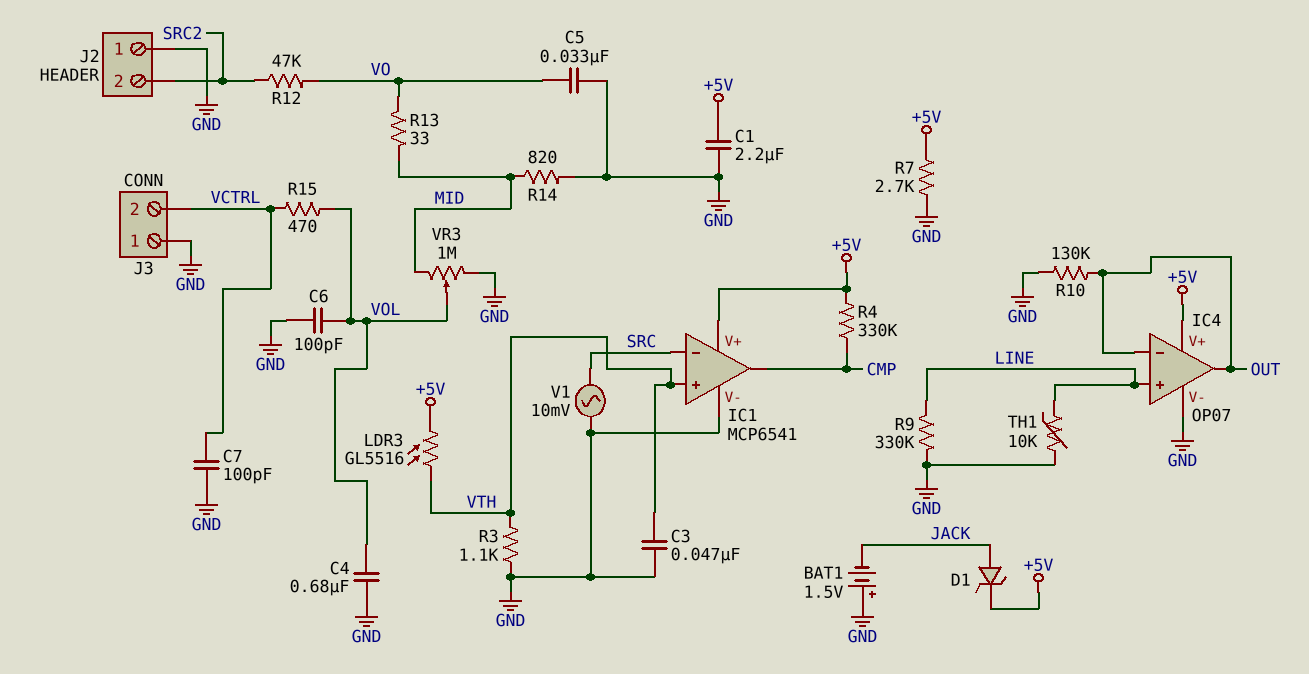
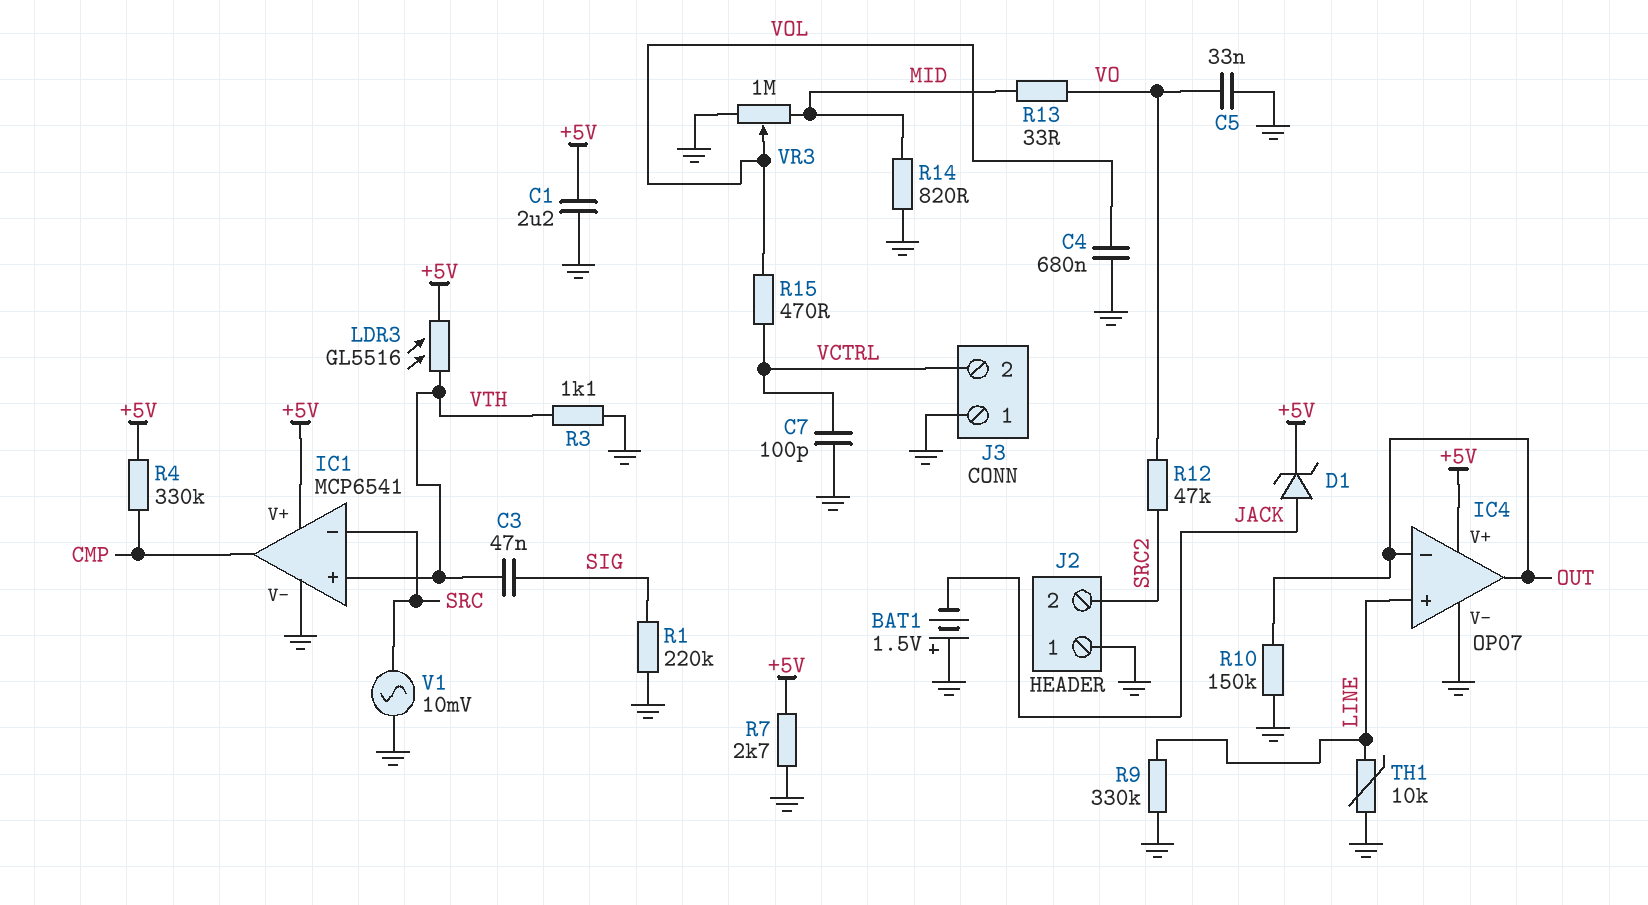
C3: 47nF (GND, VTH) -> 47nF (SIG, VTH)
C6: 100pF (GND, VOL) -> none
R1: none -> 220k (GND, SIG)
R10: 130k (GND, OUT) -> 150k (GND, OUT)

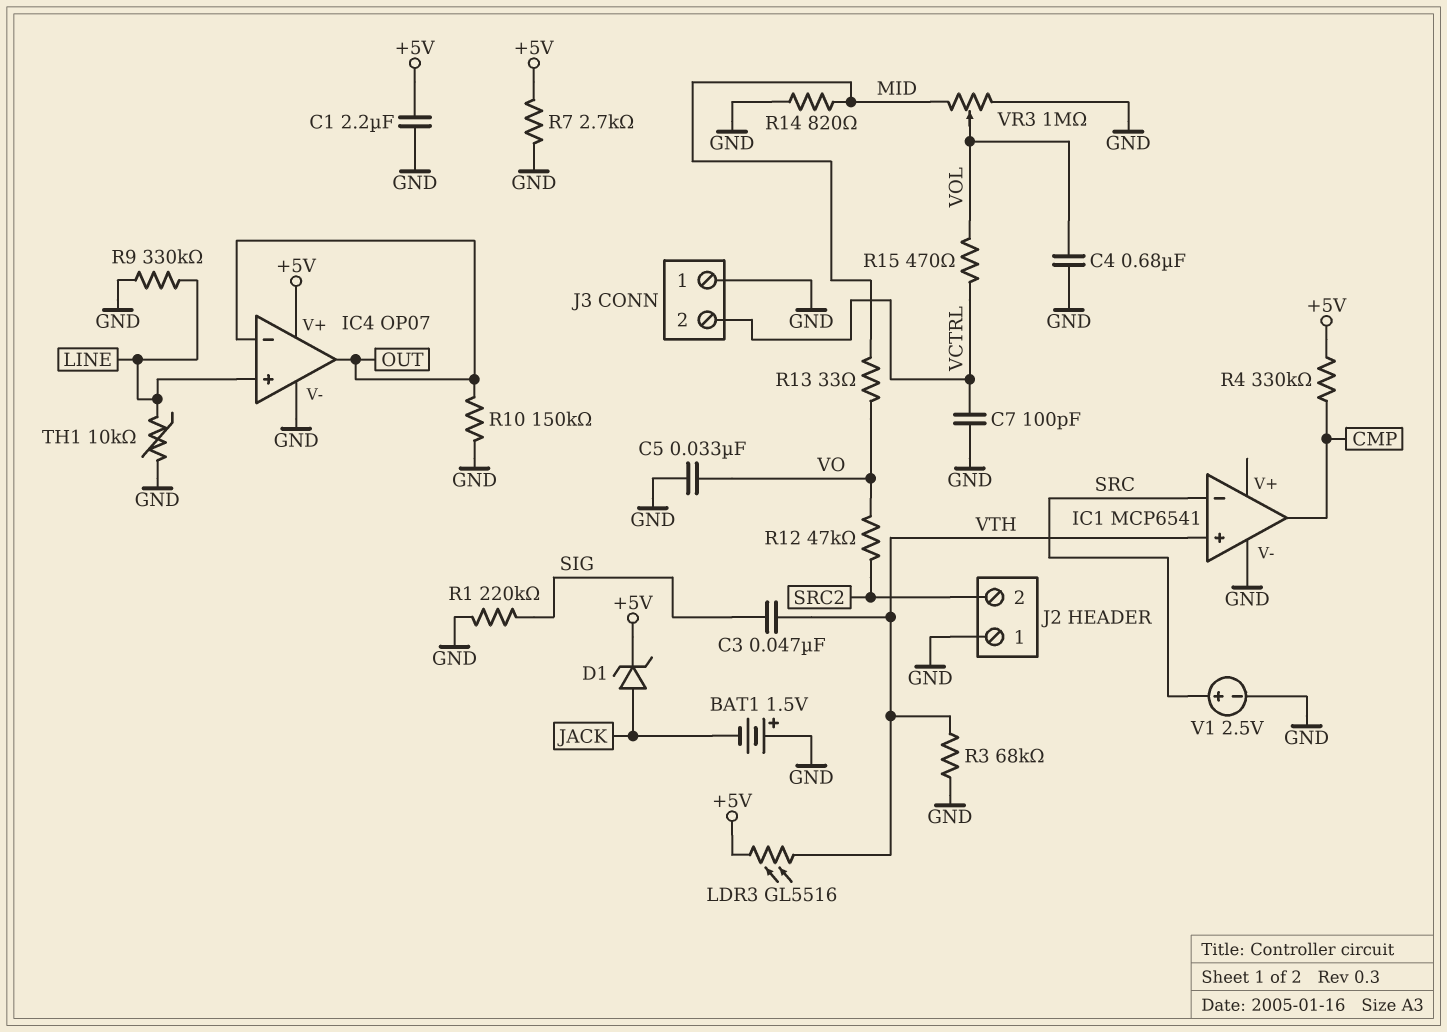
IC1 pin V+: +5V -> none
R3: 1.1k (GND, VTH) -> 68k (GND, VTH)
V1: AC 10mV (GND, SRC) -> 2.5V (plus SRC, minus GND)

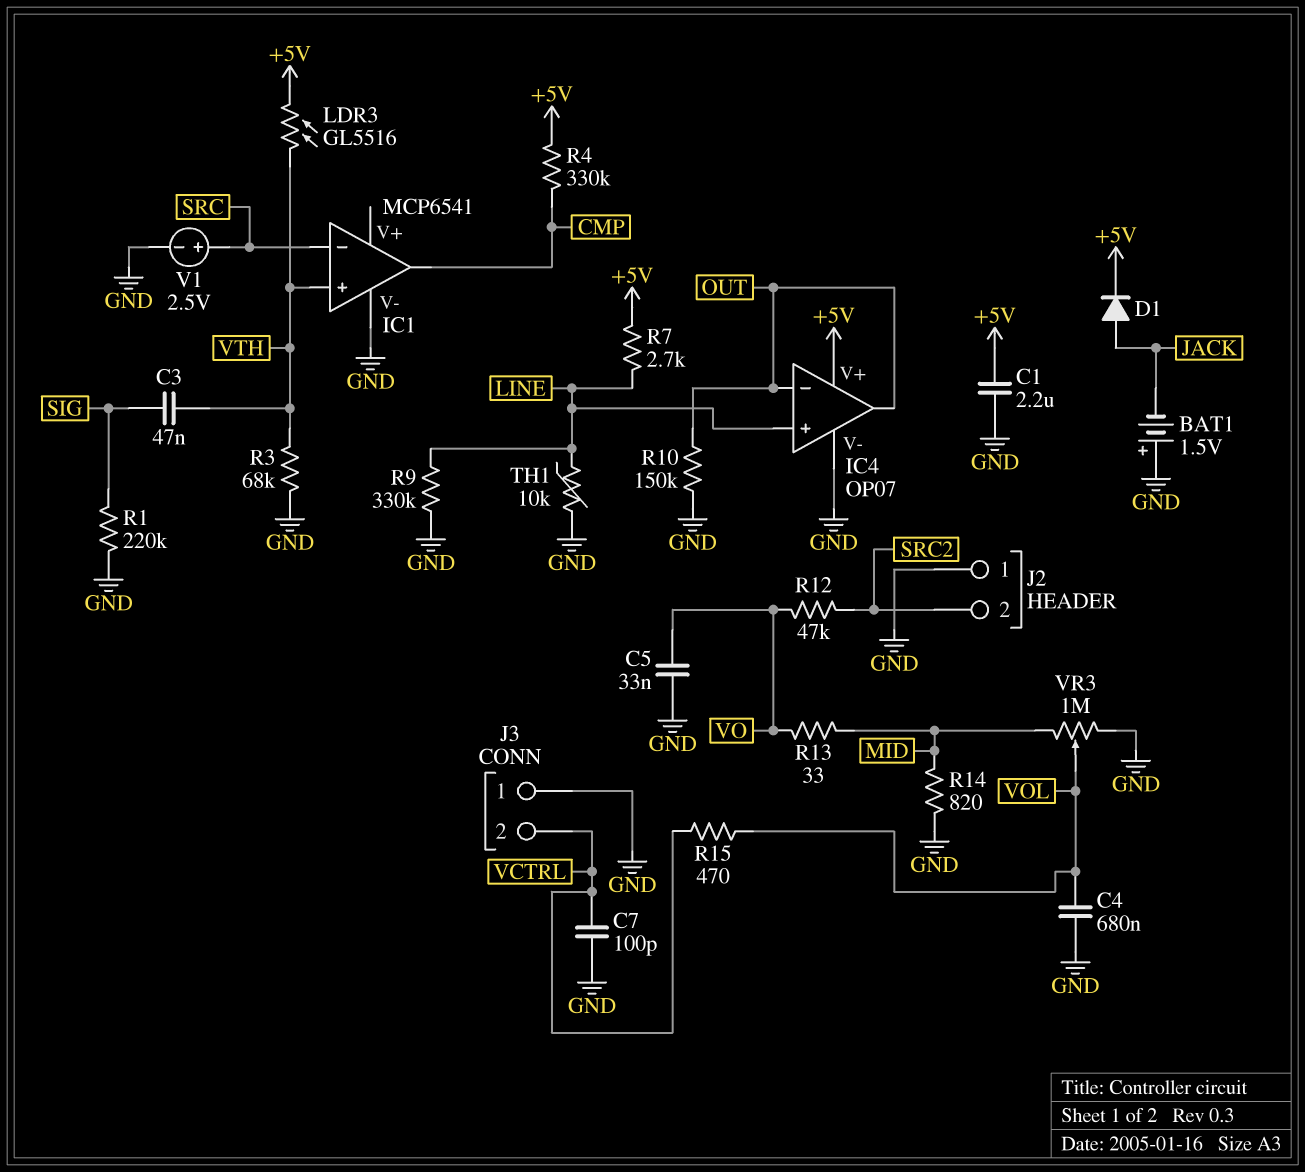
D1: zener (A JACK, K +5V) -> diode (A JACK, K +5V)
R7: 2.7k (+5V, GND) -> 2.7k (+5V, LINE)

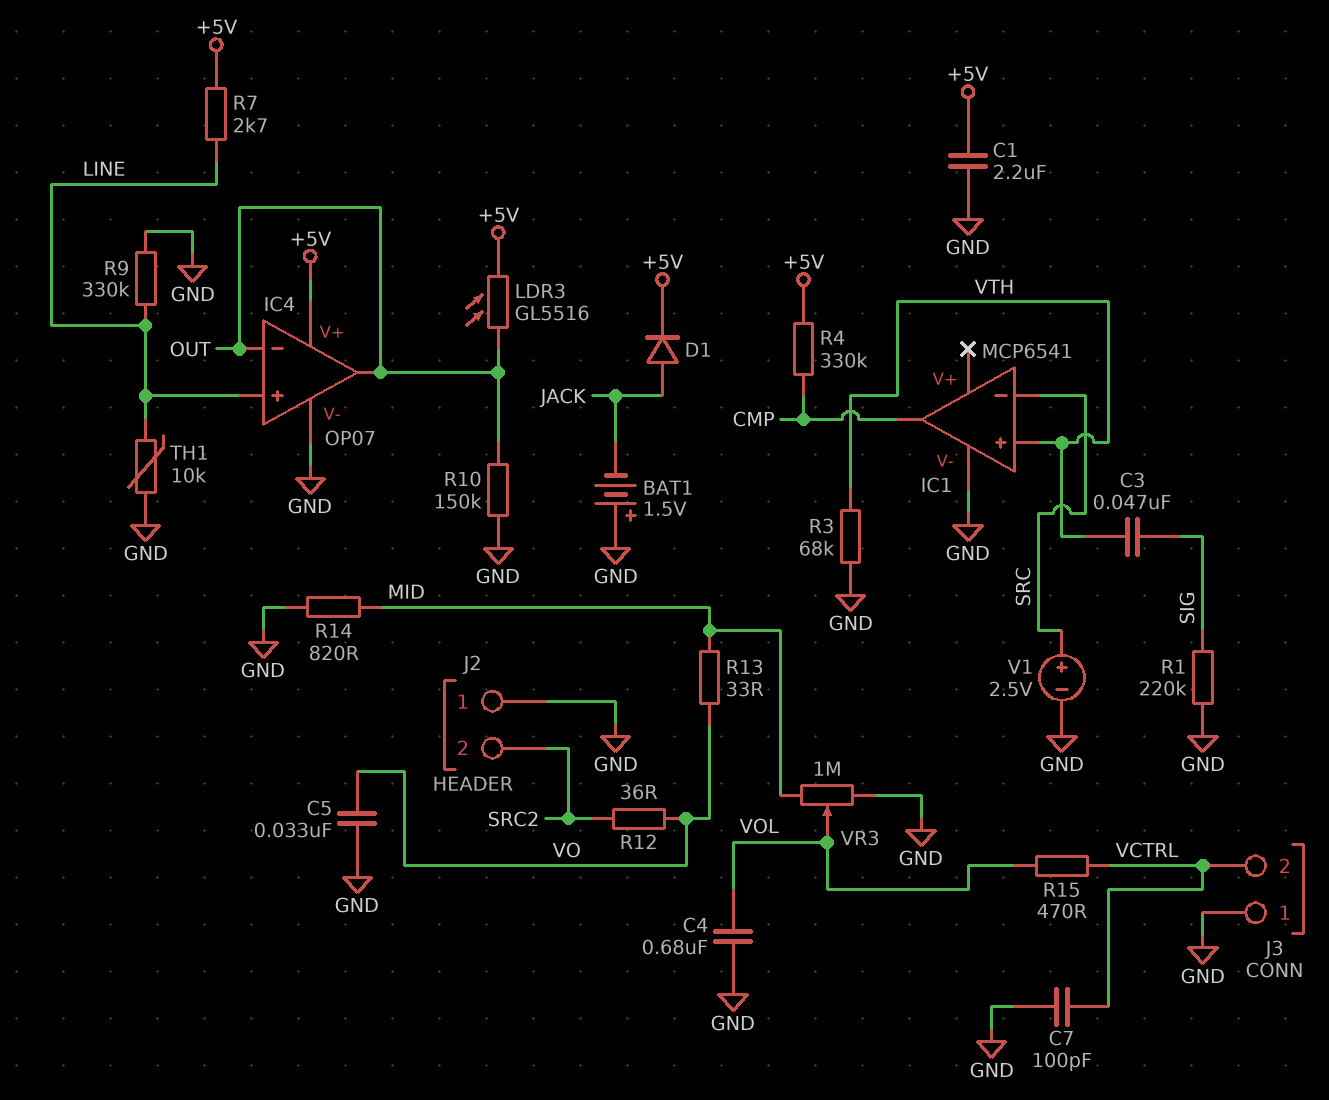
LDR3: GL5516 (+5V, VTH) -> GL5516 (+5V, OUT)
R12: 47k (SRC2, VO) -> 36 (SRC2, VO)

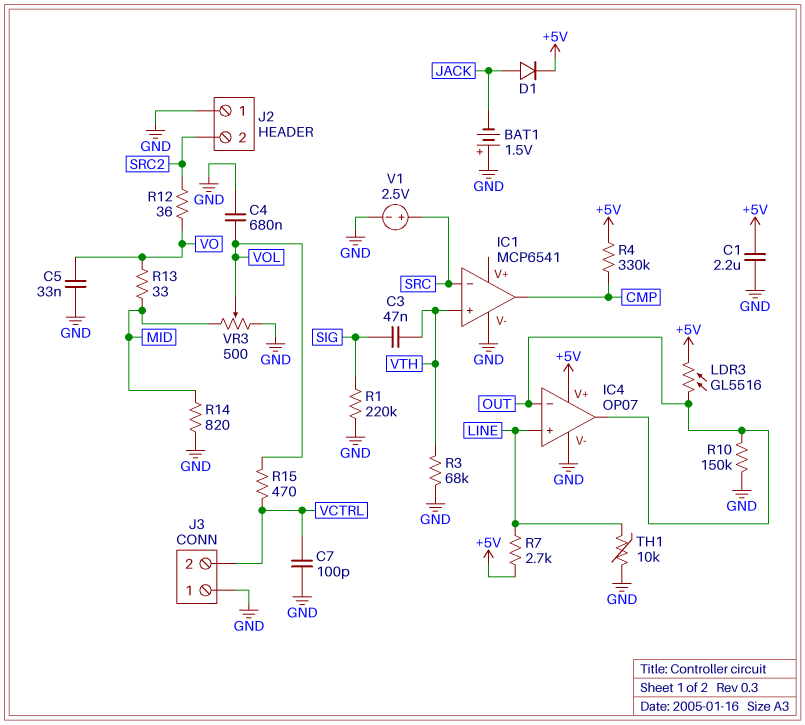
R9: 330k (GND, LINE) -> none
VR3: 1M (GND, MID, wiper VOL) -> 500 (GND, MID, wiper VOL)

